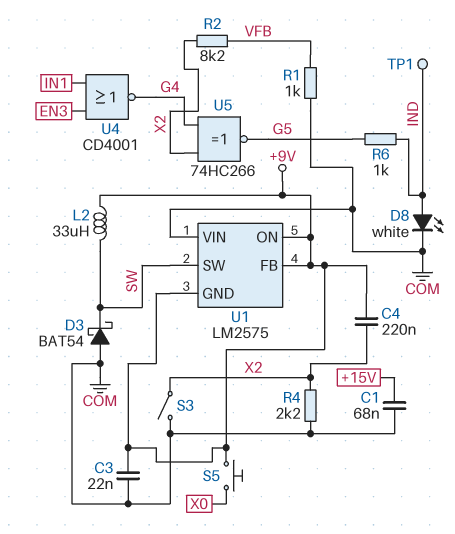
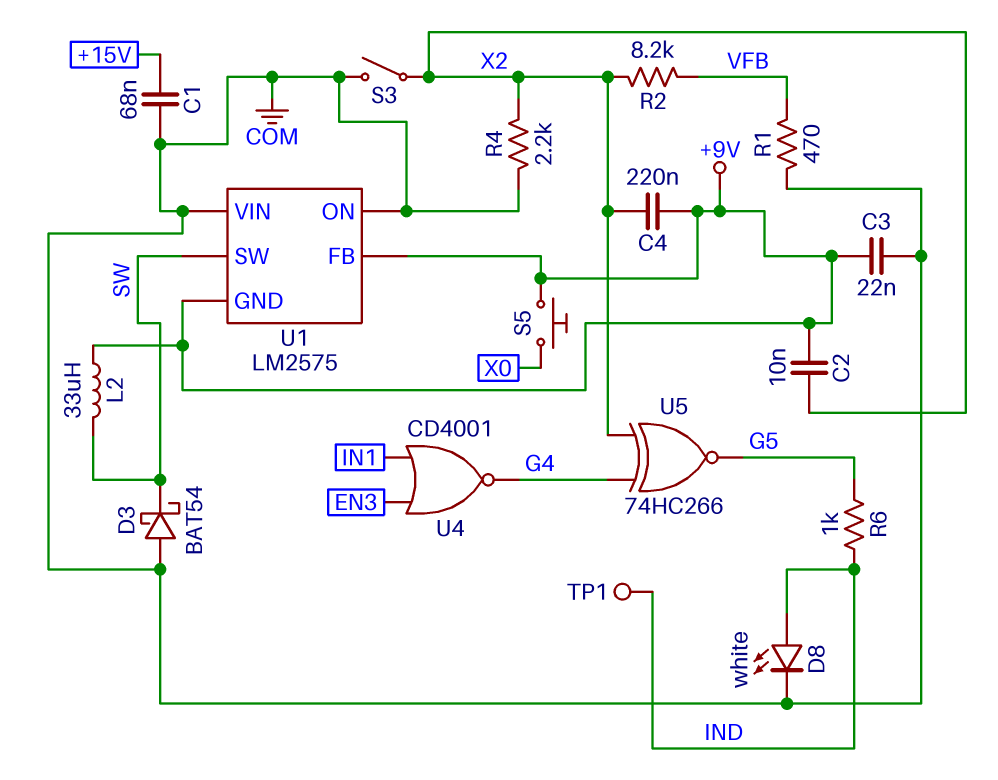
C2: none -> 10nF (+9V, X2)
R1: 1k (COM, VFB) -> 470 (COM, VFB)
U1 pin ON: +9V -> COM

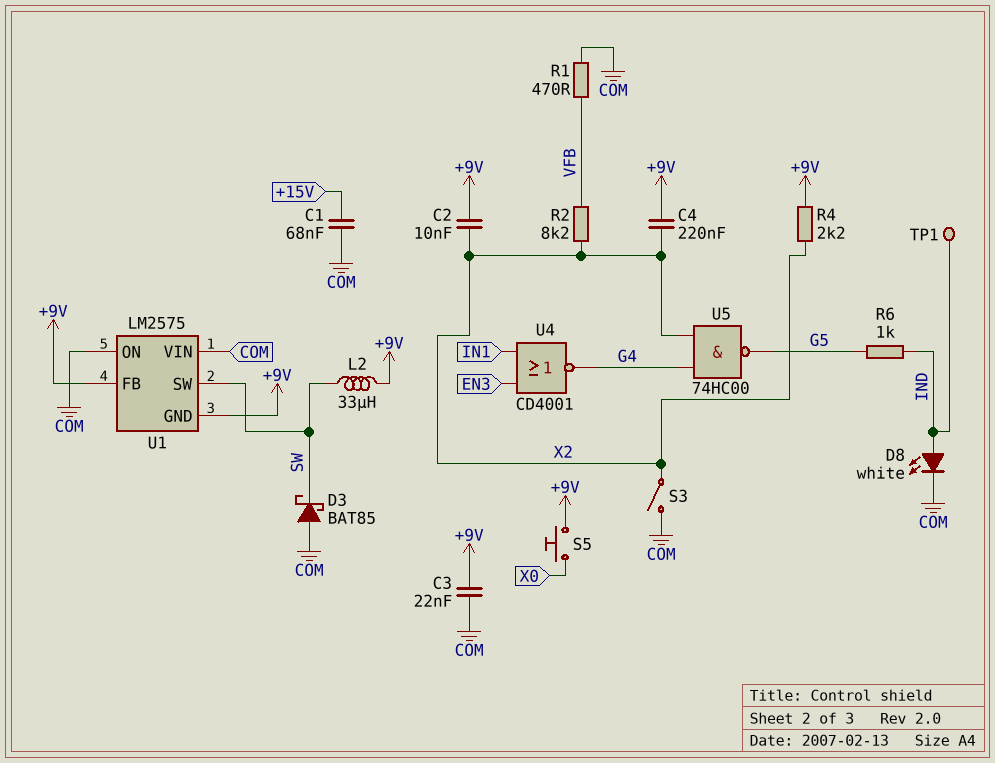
D3: schottky BAT54 (A COM, K SW) -> schottky BAT85 (A COM, K SW)
R4: 2.2k (COM, X2) -> 2.2k (+9V, X2)
U5: XNOR 74HC266 (in G4, in X2, out G5) -> NAND 74HC00 (in G4, in X2, out G5)

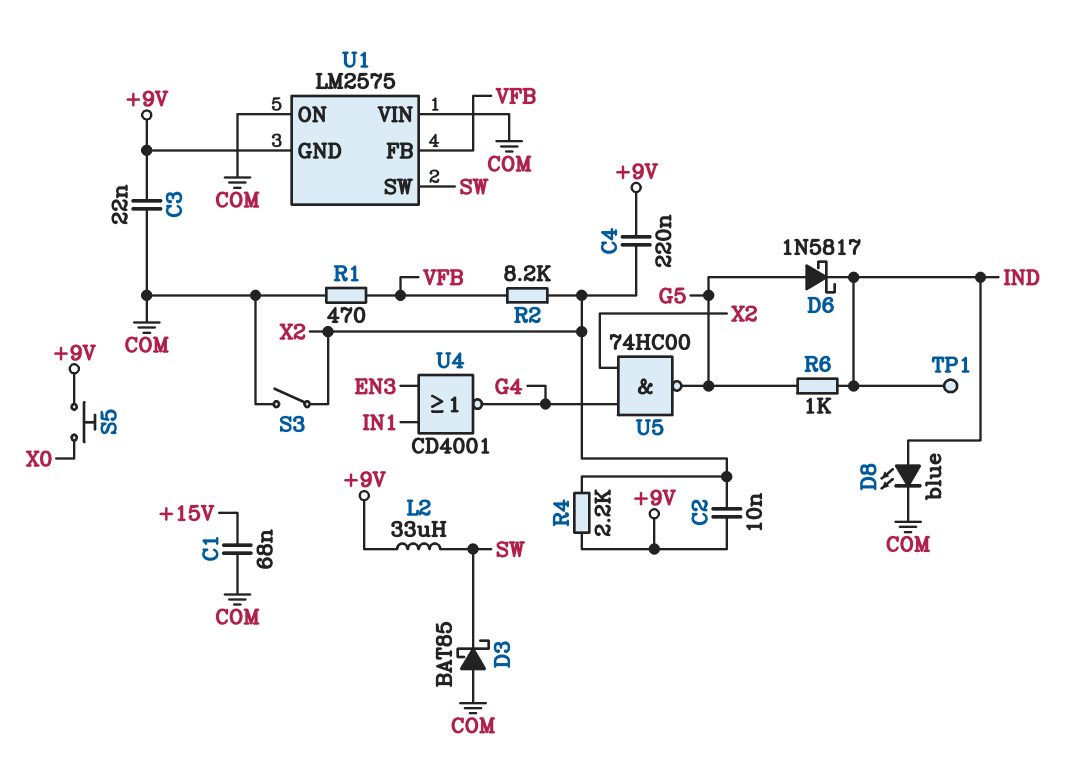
D6: none -> schottky 1N5817 (A G5, K IND)
D8: LED white (A IND, K COM) -> LED blue (A IND, K COM)
U1 pin FB: +9V -> VFB

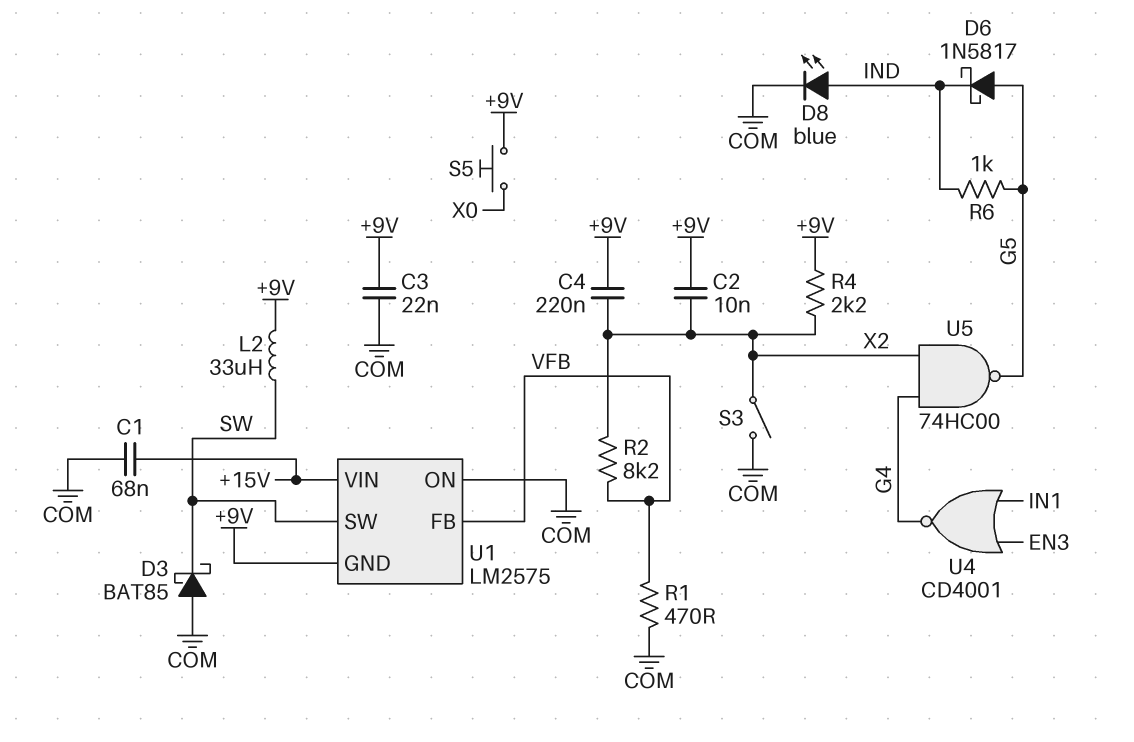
TP1: test point (IND) -> none
U1 pin VIN: COM -> +15V

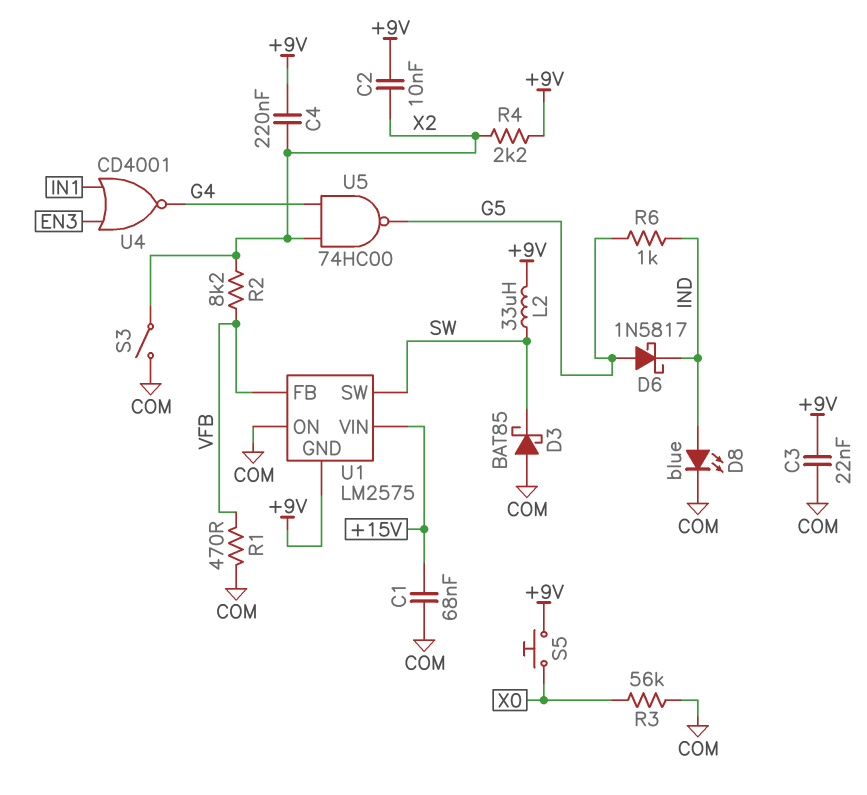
R3: none -> 56k (COM, X0)

